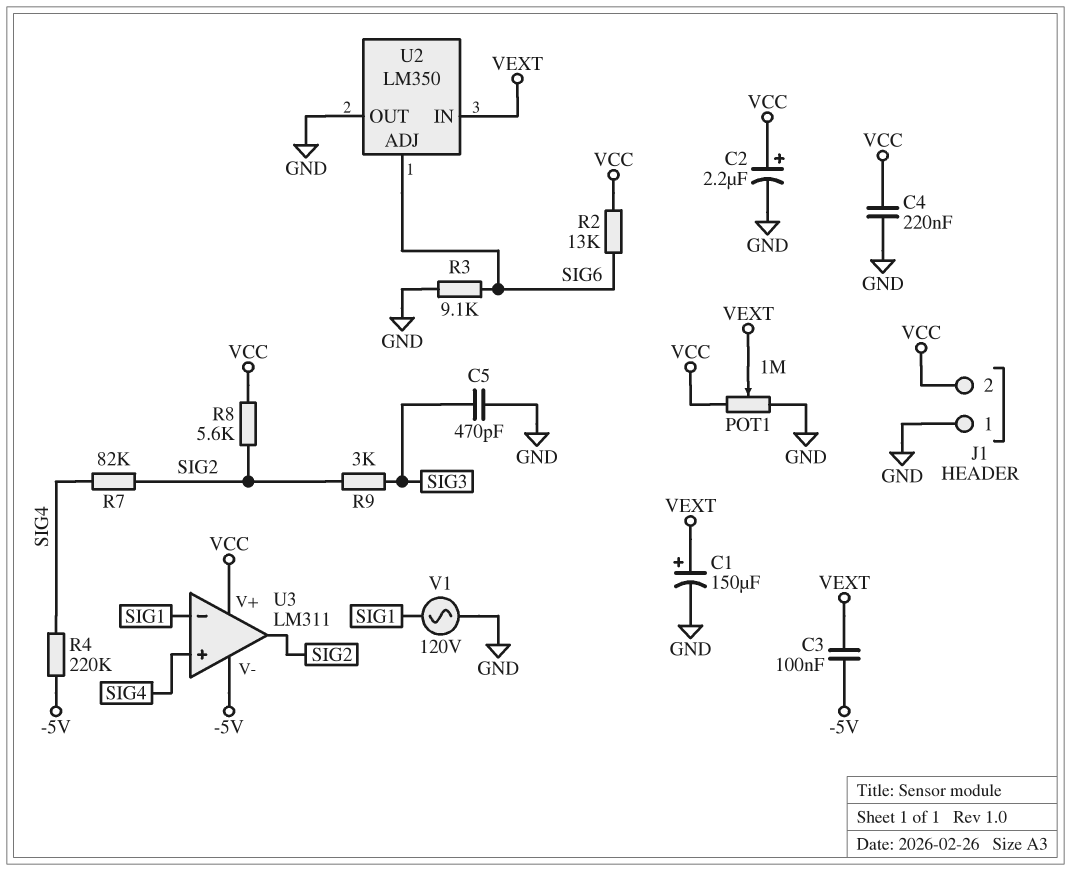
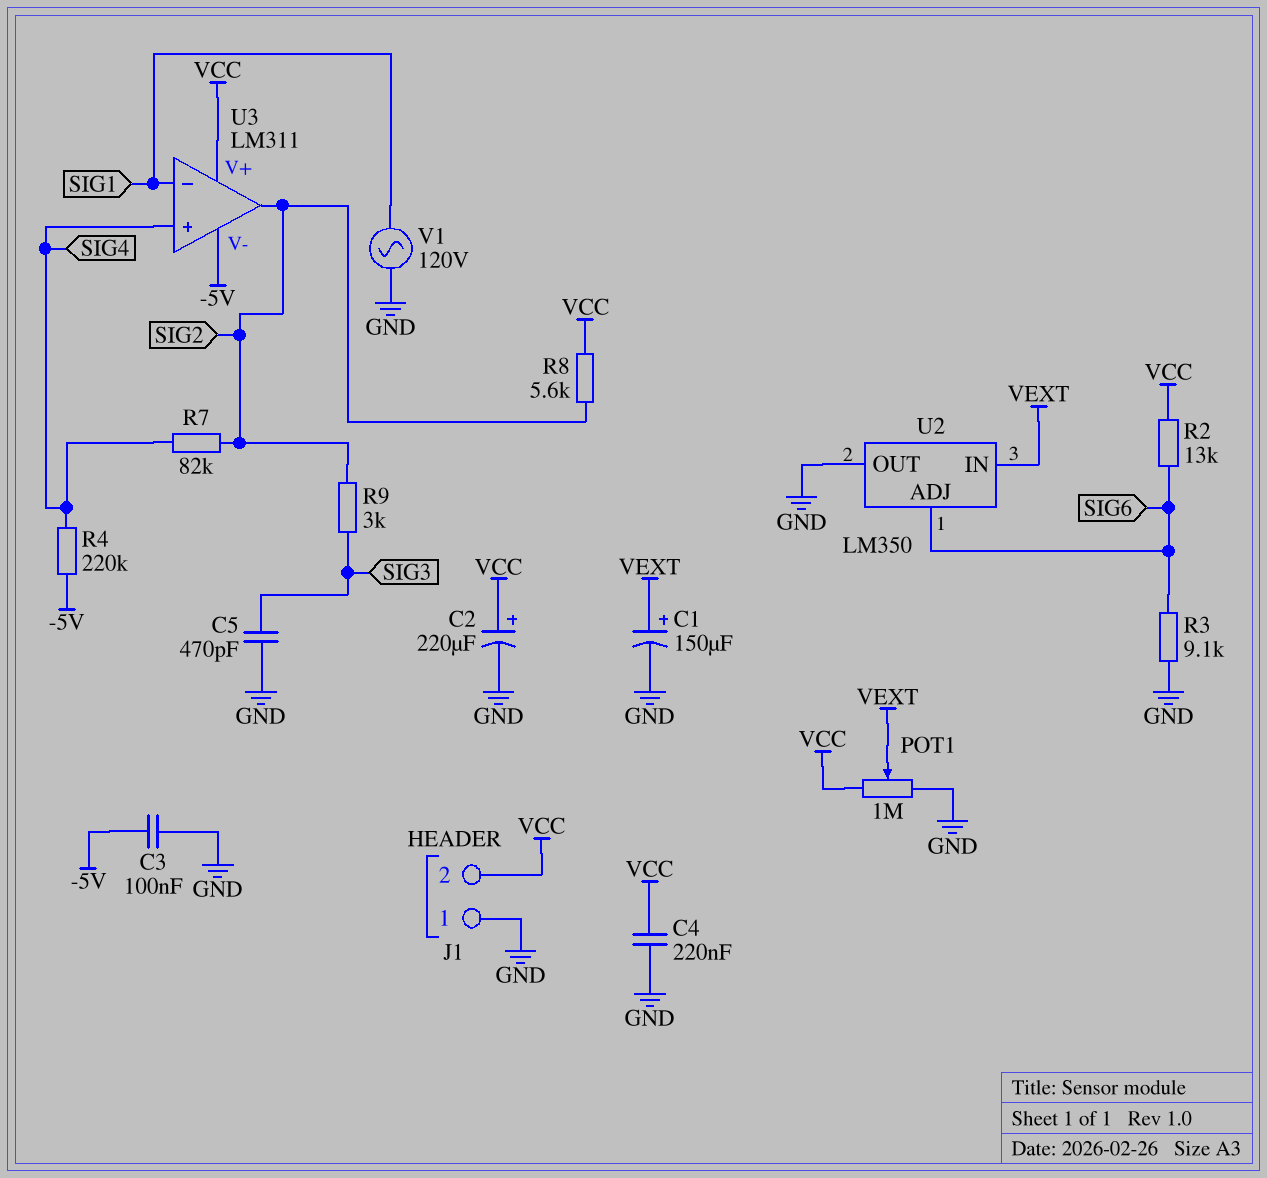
C2: 2.2uF (plus VCC, minus GND) -> 220uF (plus VCC, minus GND)
C3: 100nF (-5V, VEXT) -> 100nF (-5V, GND)

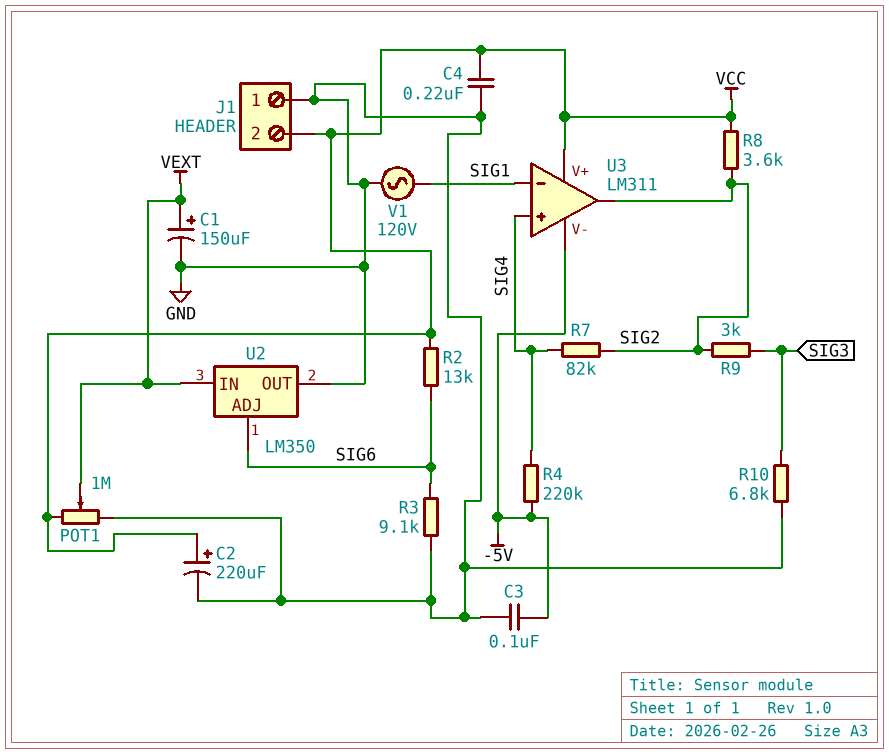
C5: 470pF (GND, SIG3) -> none
R8: 5.6k (SIG2, VCC) -> 3.6k (SIG2, VCC)
R10: none -> 6.8k (GND, SIG3)

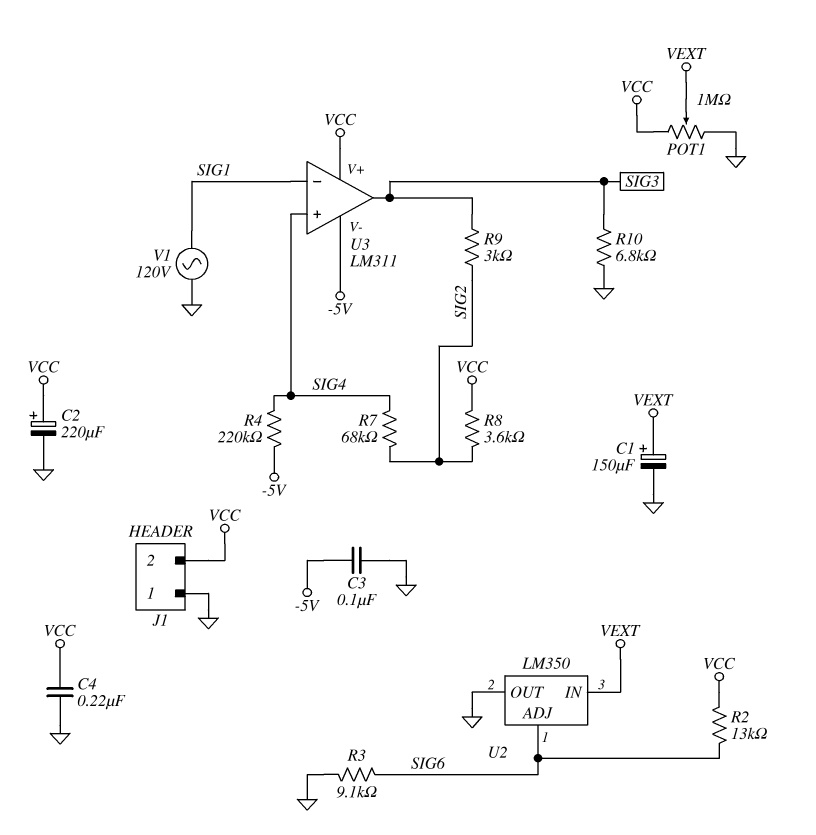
R7: 82k (SIG2, SIG4) -> 68k (SIG2, SIG4)
U3 pin out: SIG2 -> SIG3

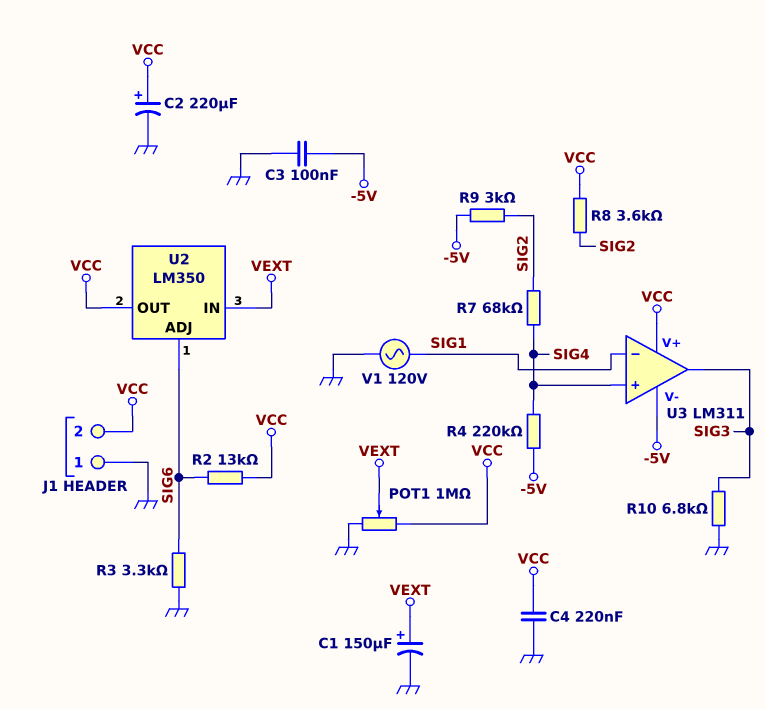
R3: 9.1k (GND, SIG6) -> 3.3k (GND, SIG6)
R9: 3k (SIG2, SIG3) -> 3k (-5V, SIG2)
U2 pin OUT: GND -> VCC

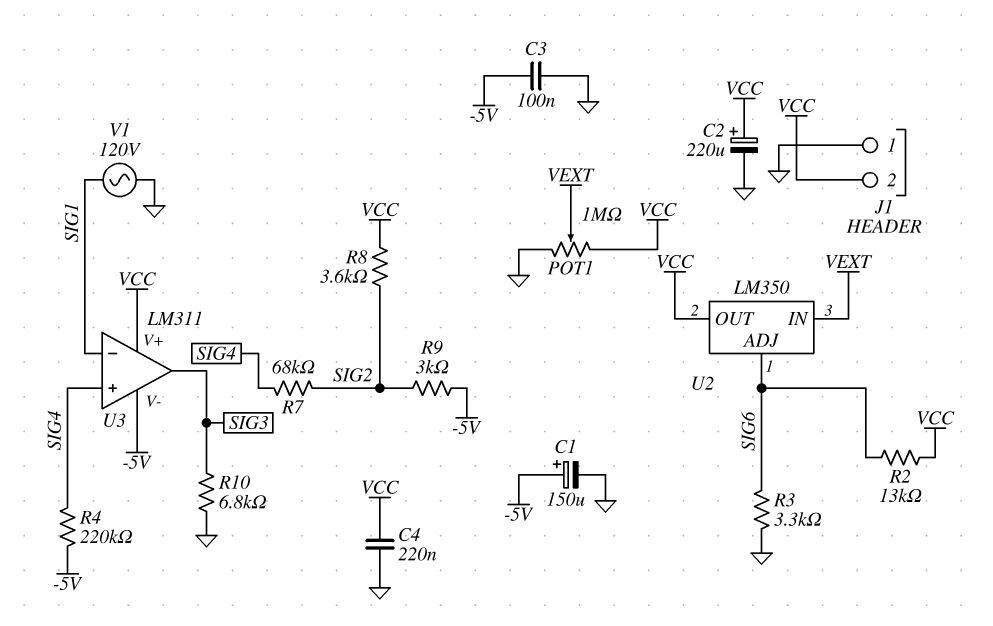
C1: 150uF (plus VEXT, minus GND) -> 150uF (plus -5V, minus GND)

